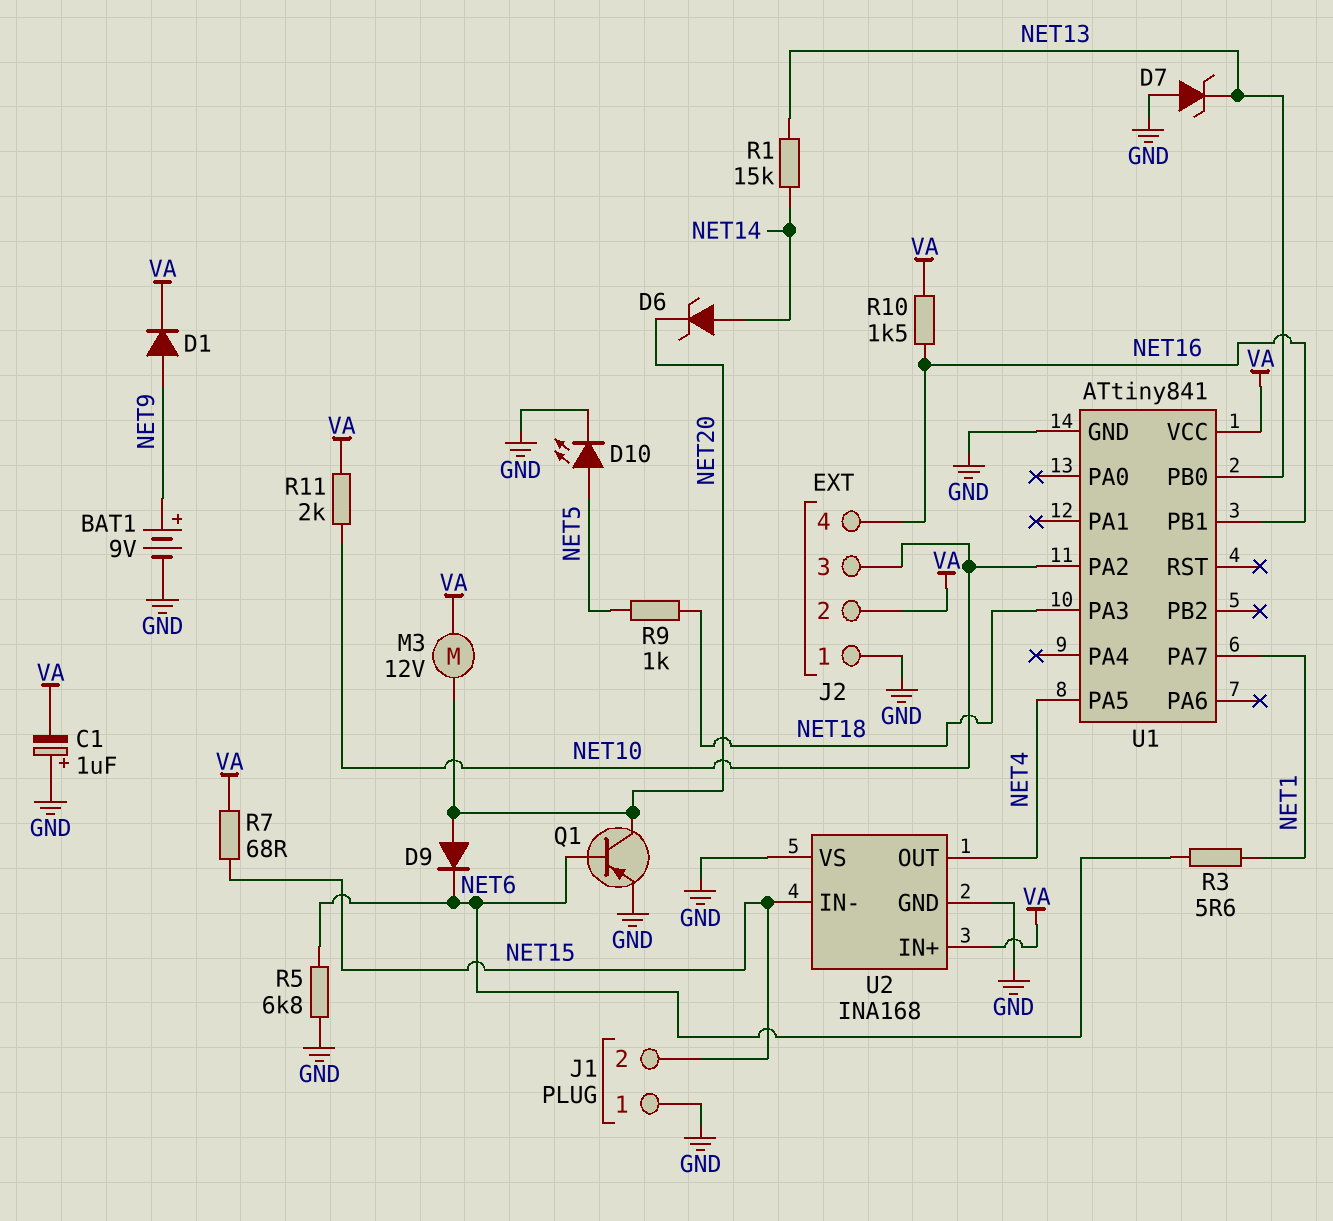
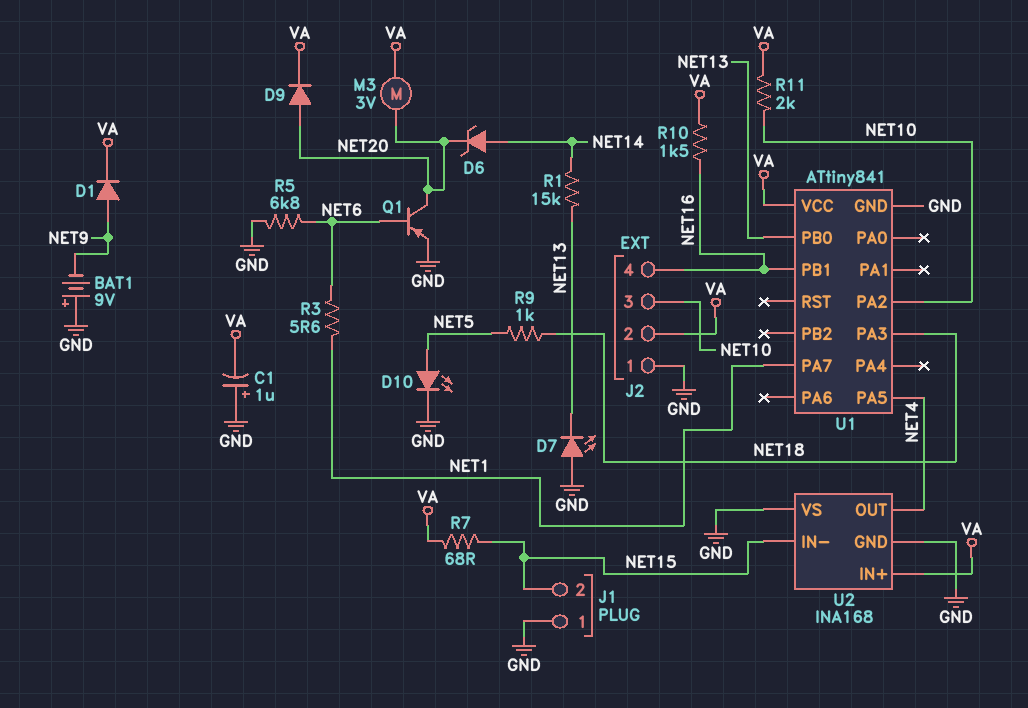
BAT1: 9V (plus NET9, minus GND) -> 9V (plus GND, minus NET9)
D7: zener (A GND, K NET13) -> LED (A GND, K NET13)
D9: diode (A NET20, K NET6) -> diode (A NET20, K VA)
M3: motor 12V (NET20, VA) -> motor 3V (NET20, VA)

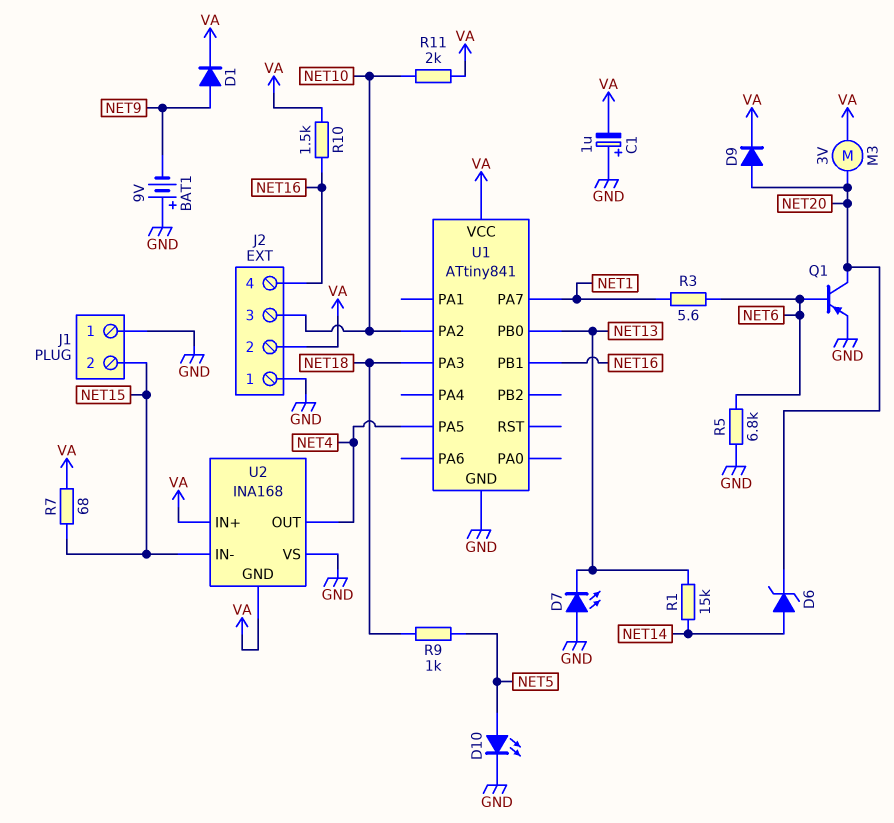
U2 pin GND: GND -> VA

